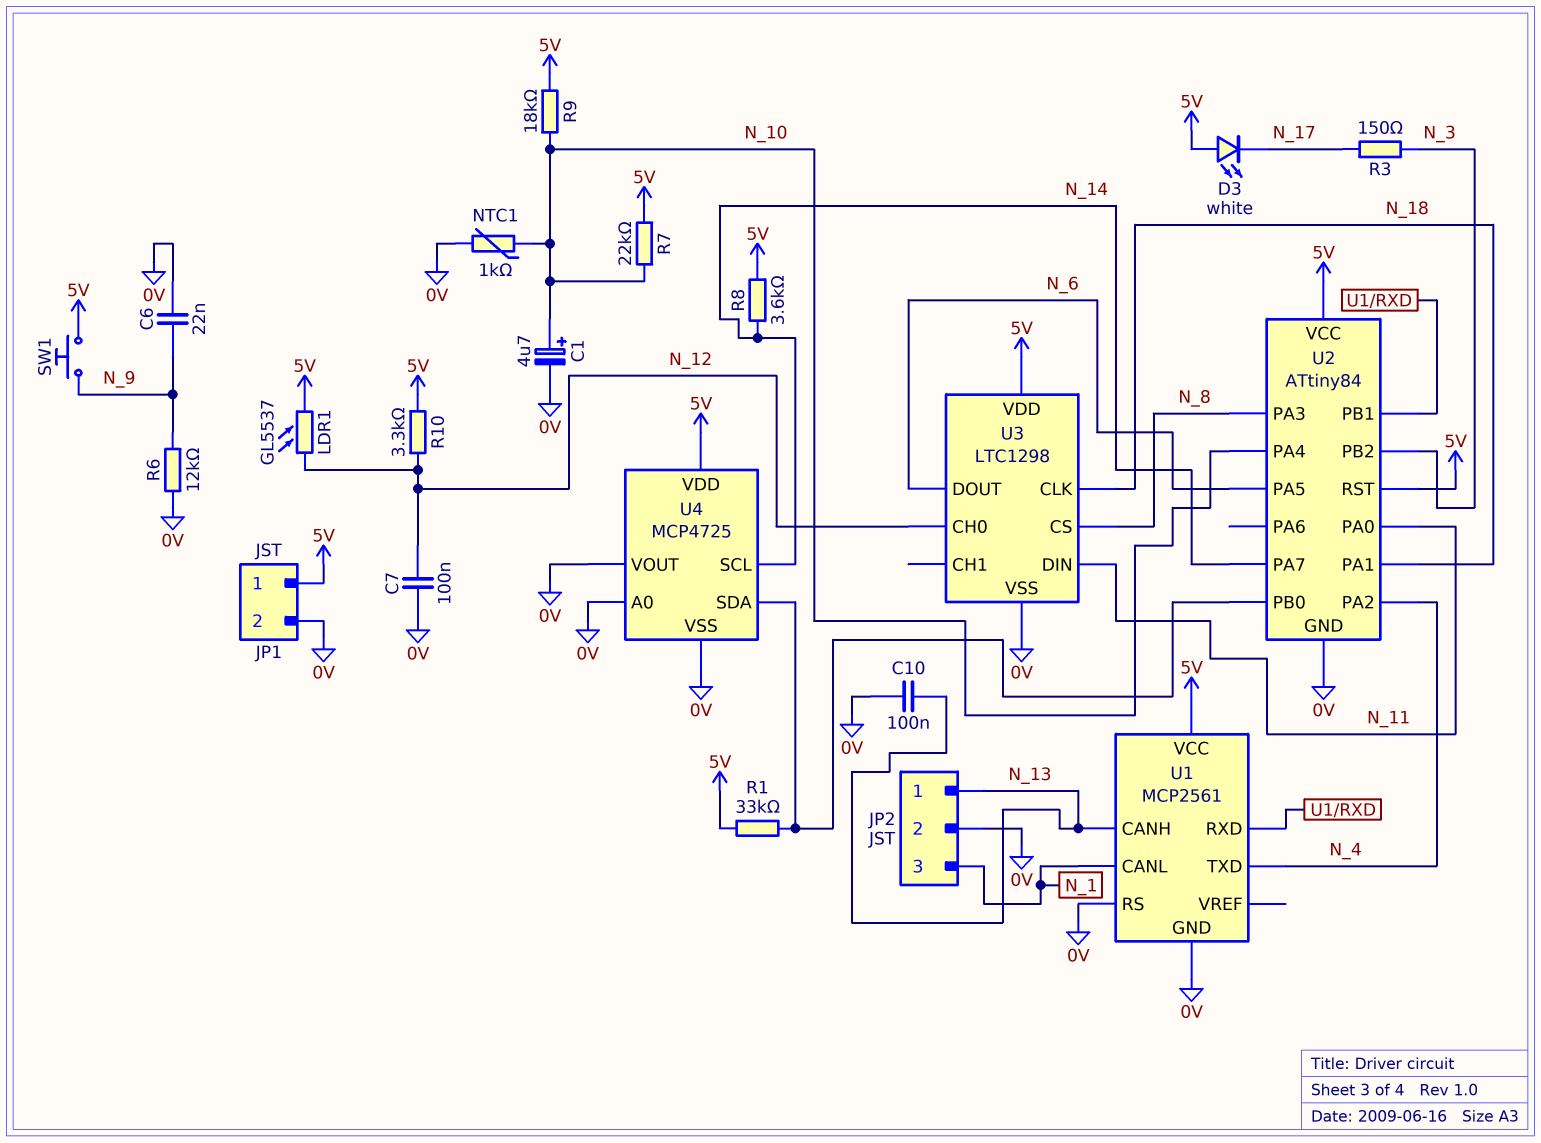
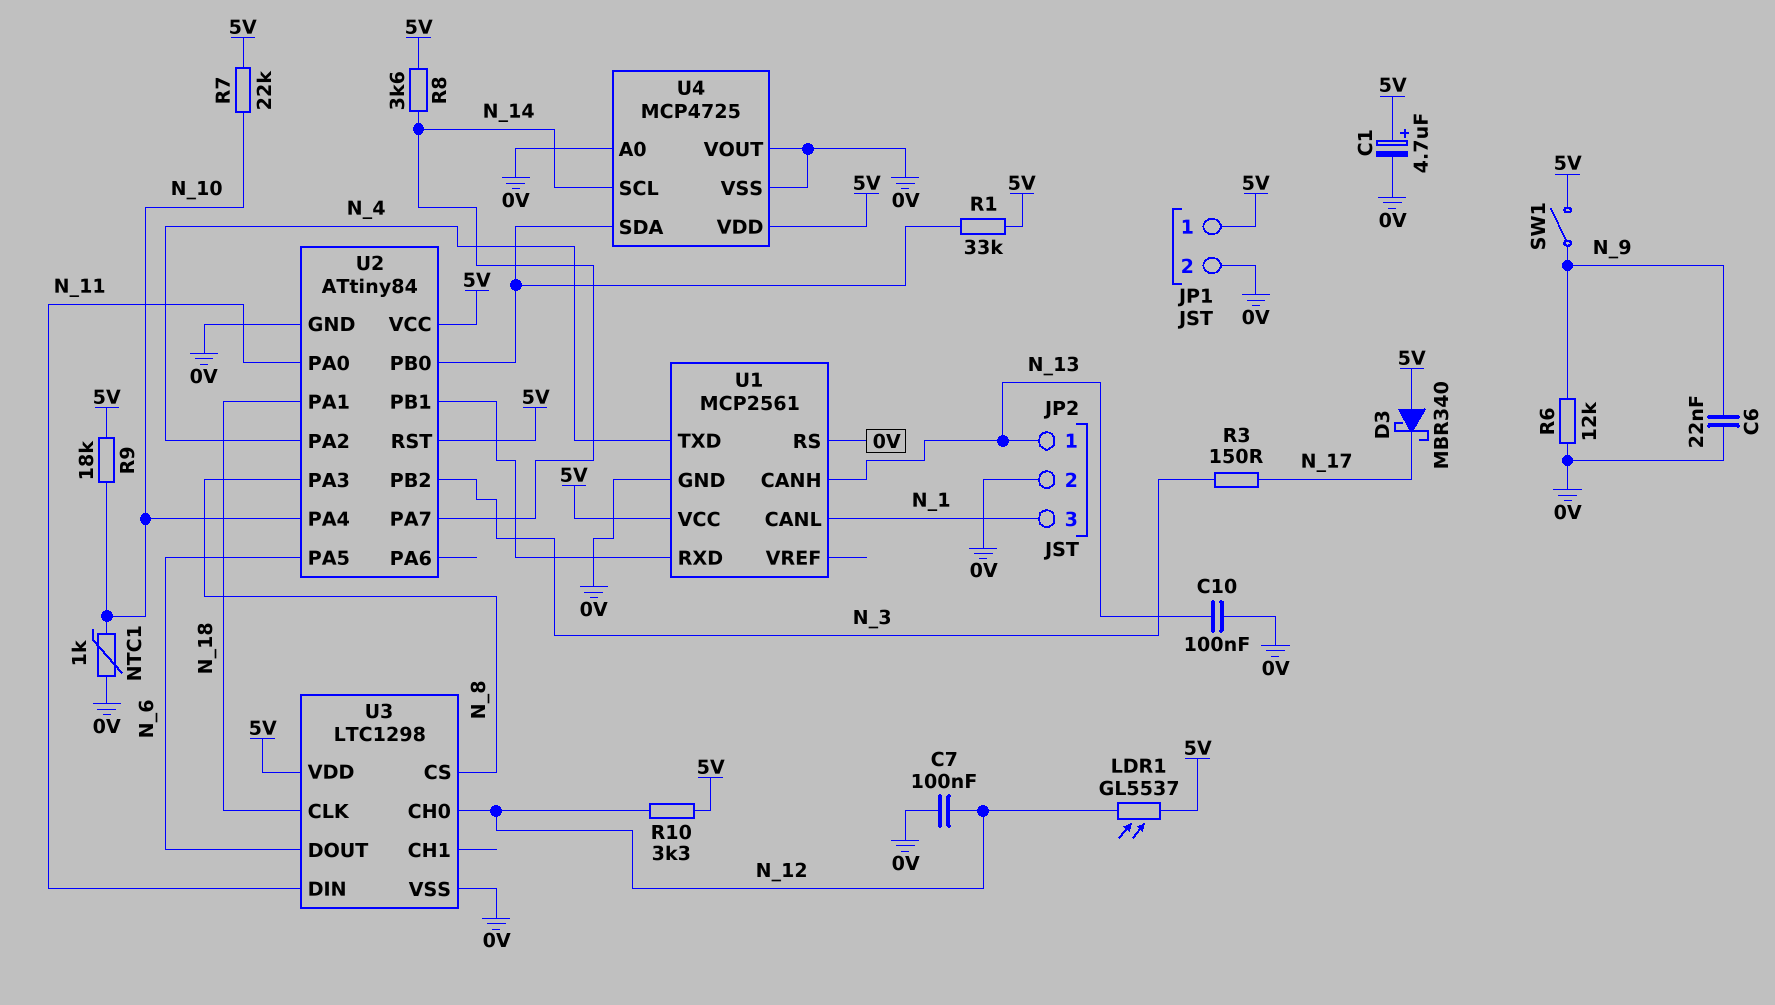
C1: 4.7uF (plus N_10, minus 0V) -> 4.7uF (plus 5V, minus 0V)
D3: LED white (A 5V, K N_17) -> schottky MBR340 (A 5V, K N_17)
SW1: button (5V, N_9) -> switch (5V, N_9)

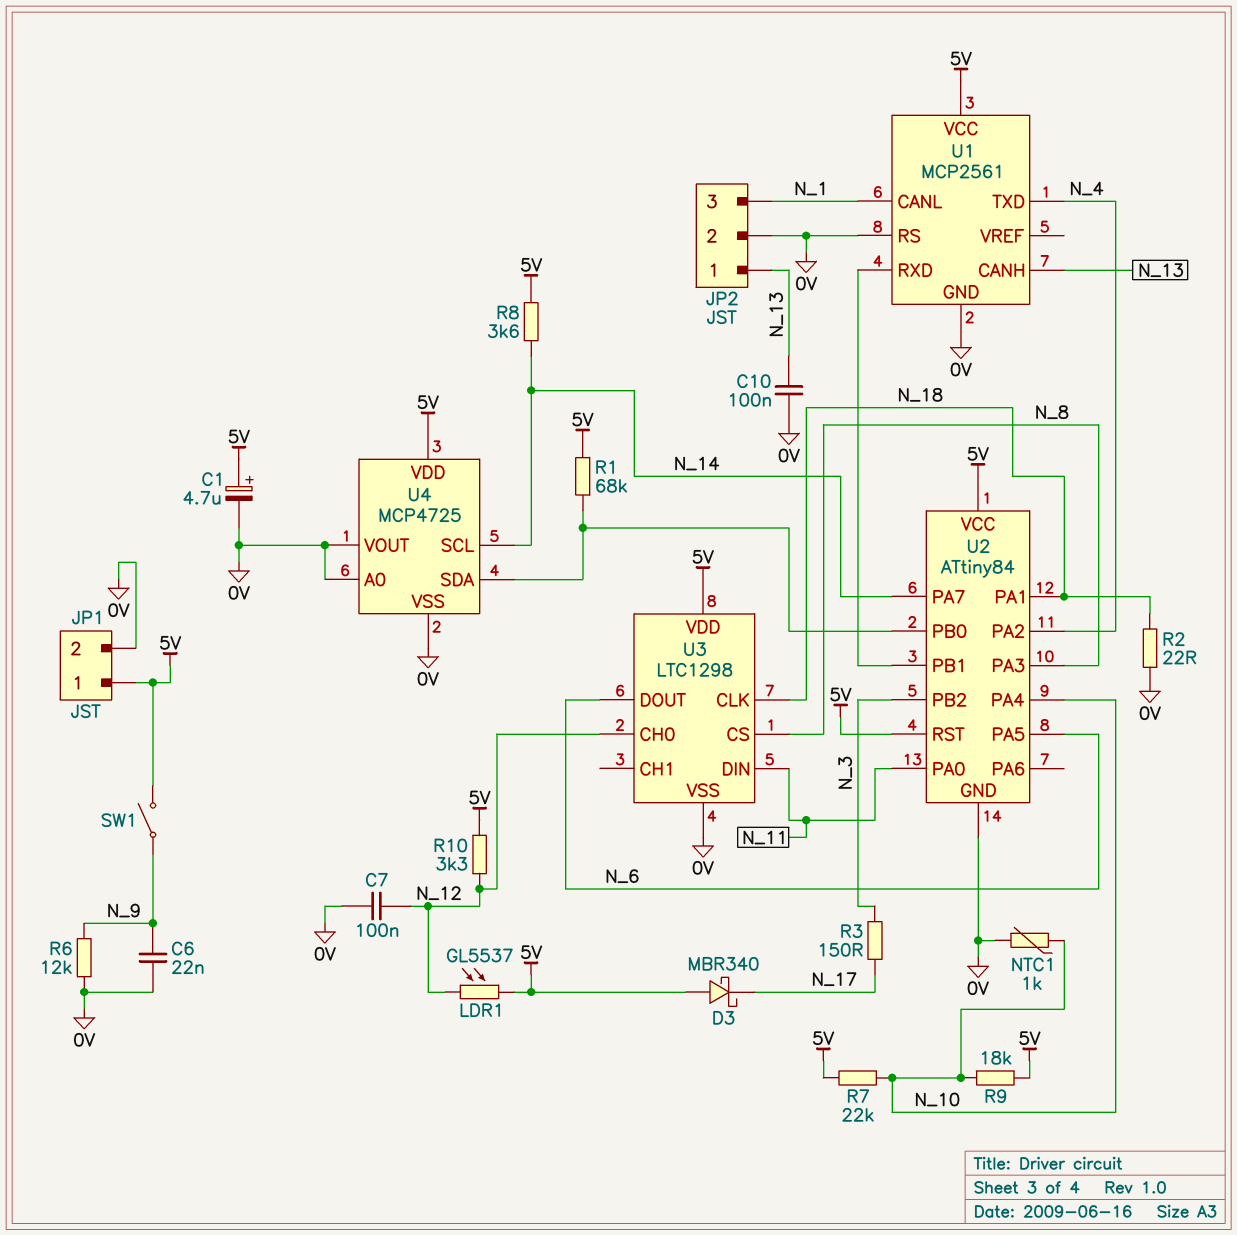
R1: 33k (5V, U2/PB0) -> 68k (5V, U2/PB0)
R2: none -> 22 (0V, N_18)

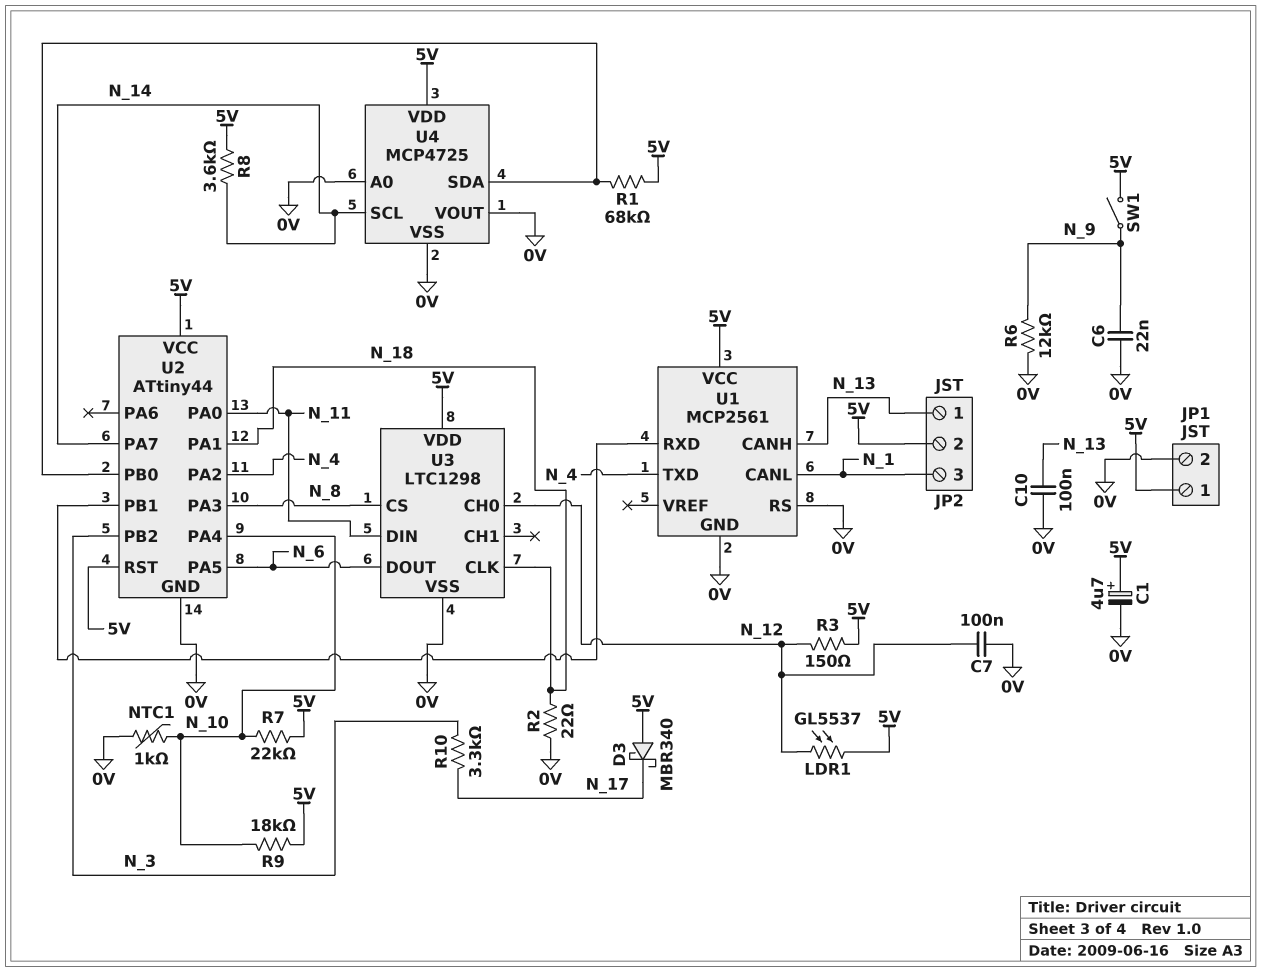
JP2 pin 2: 0V -> 5V
R3: 150 (N_3, N_17) -> 150 (5V, N_12)
R10: 3.3k (5V, N_12) -> 3.3k (N_3, N_17)
U2: ATtiny84 -> ATtiny44

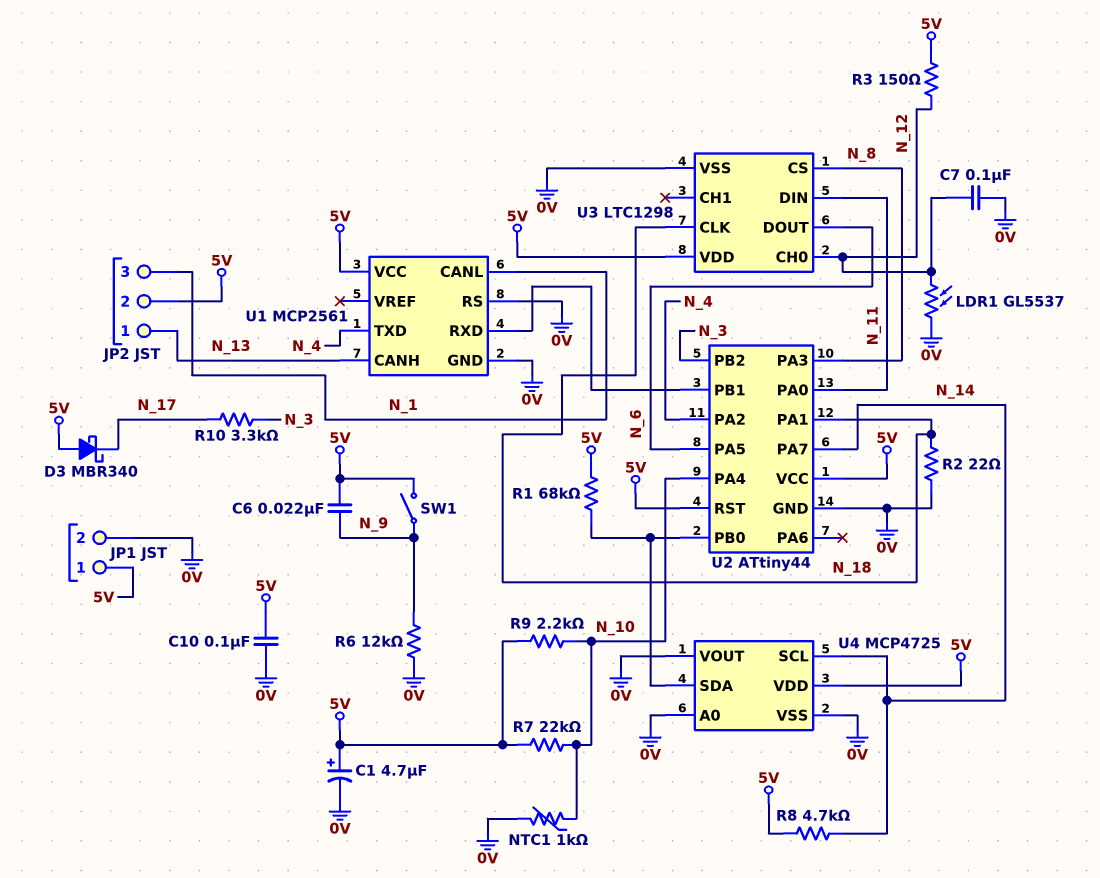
C6: 22nF (0V, N_9) -> 22nF (5V, N_9)
C10: 100nF (0V, N_13) -> 100nF (0V, 5V)
LDR1: GL5537 (5V, N_12) -> GL5537 (0V, N_12)
R8: 3.6k (5V, N_14) -> 4.7k (5V, N_14)
R9: 18k (5V, N_10) -> 2.2k (5V, N_10)

